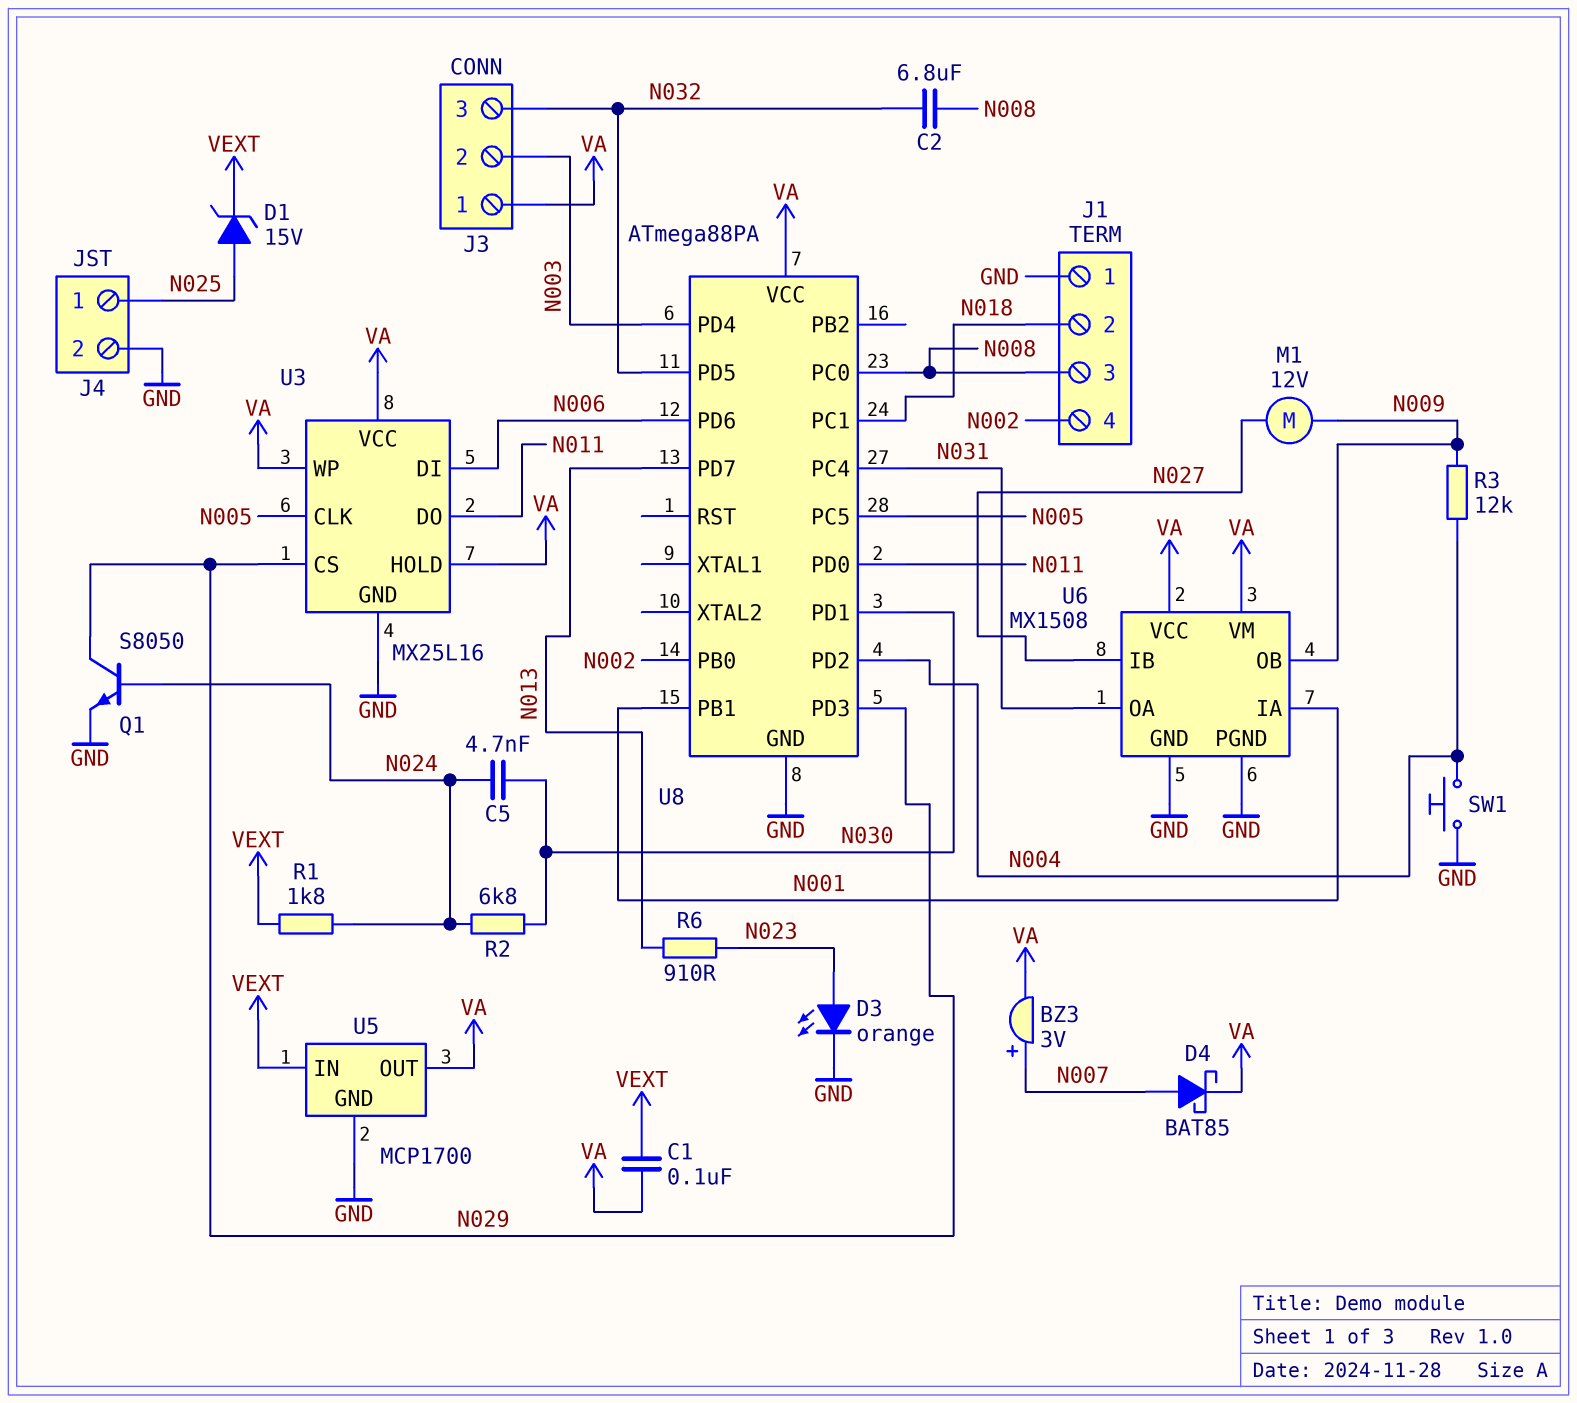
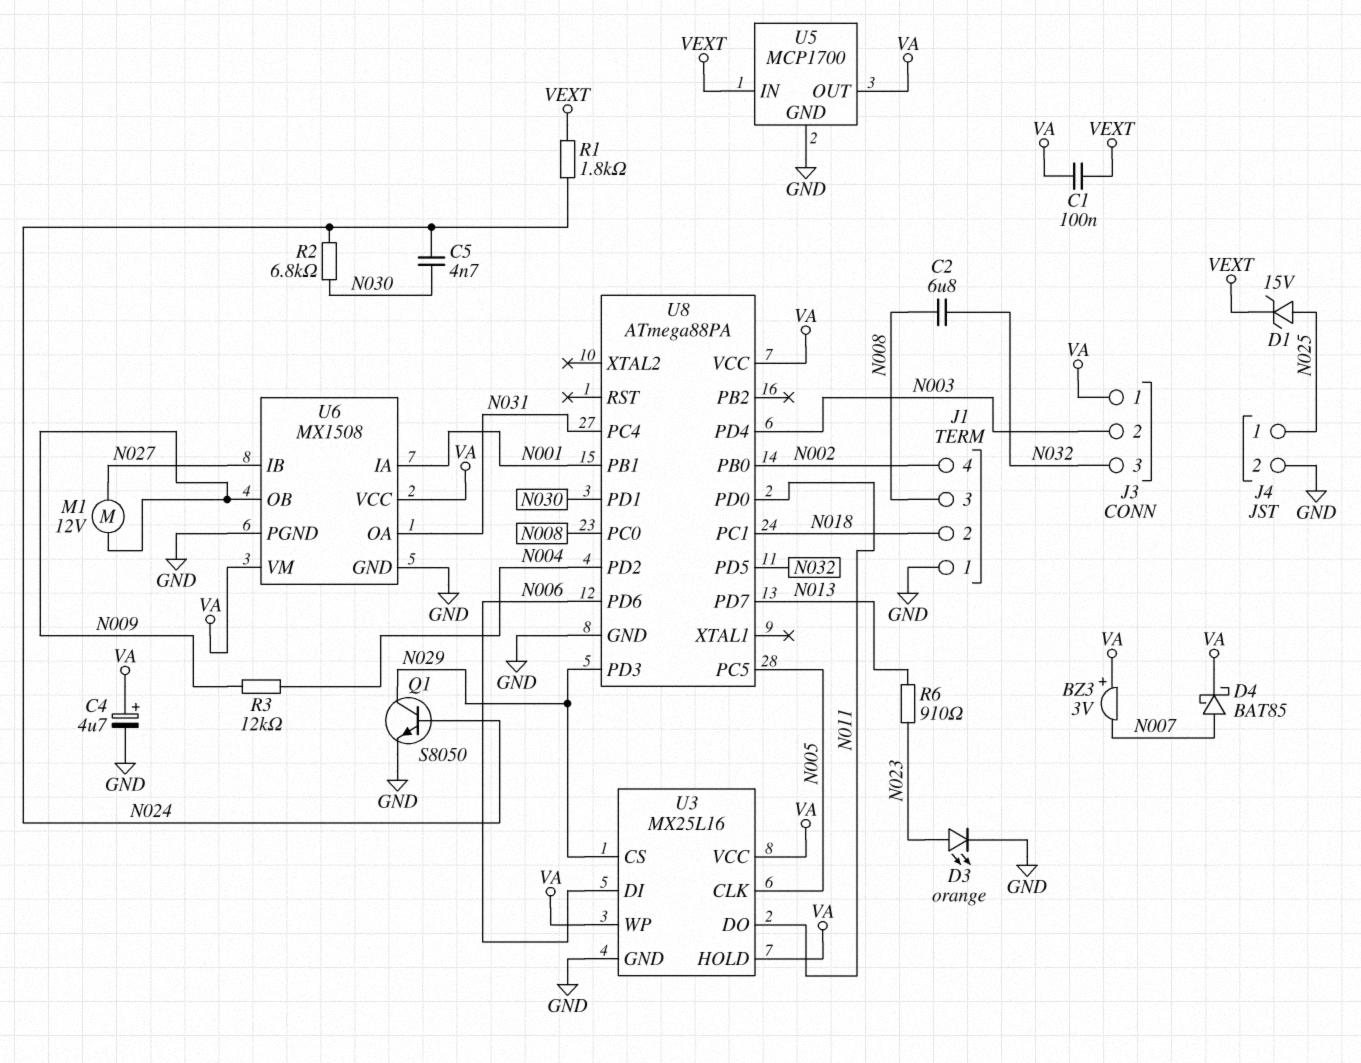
BZ3: buzzer 3V (plus N007, minus VA) -> buzzer 3V (plus VA, minus N007)
C4: none -> 4.7uF (plus VA, minus GND)
SW1: button (GND, N004) -> none

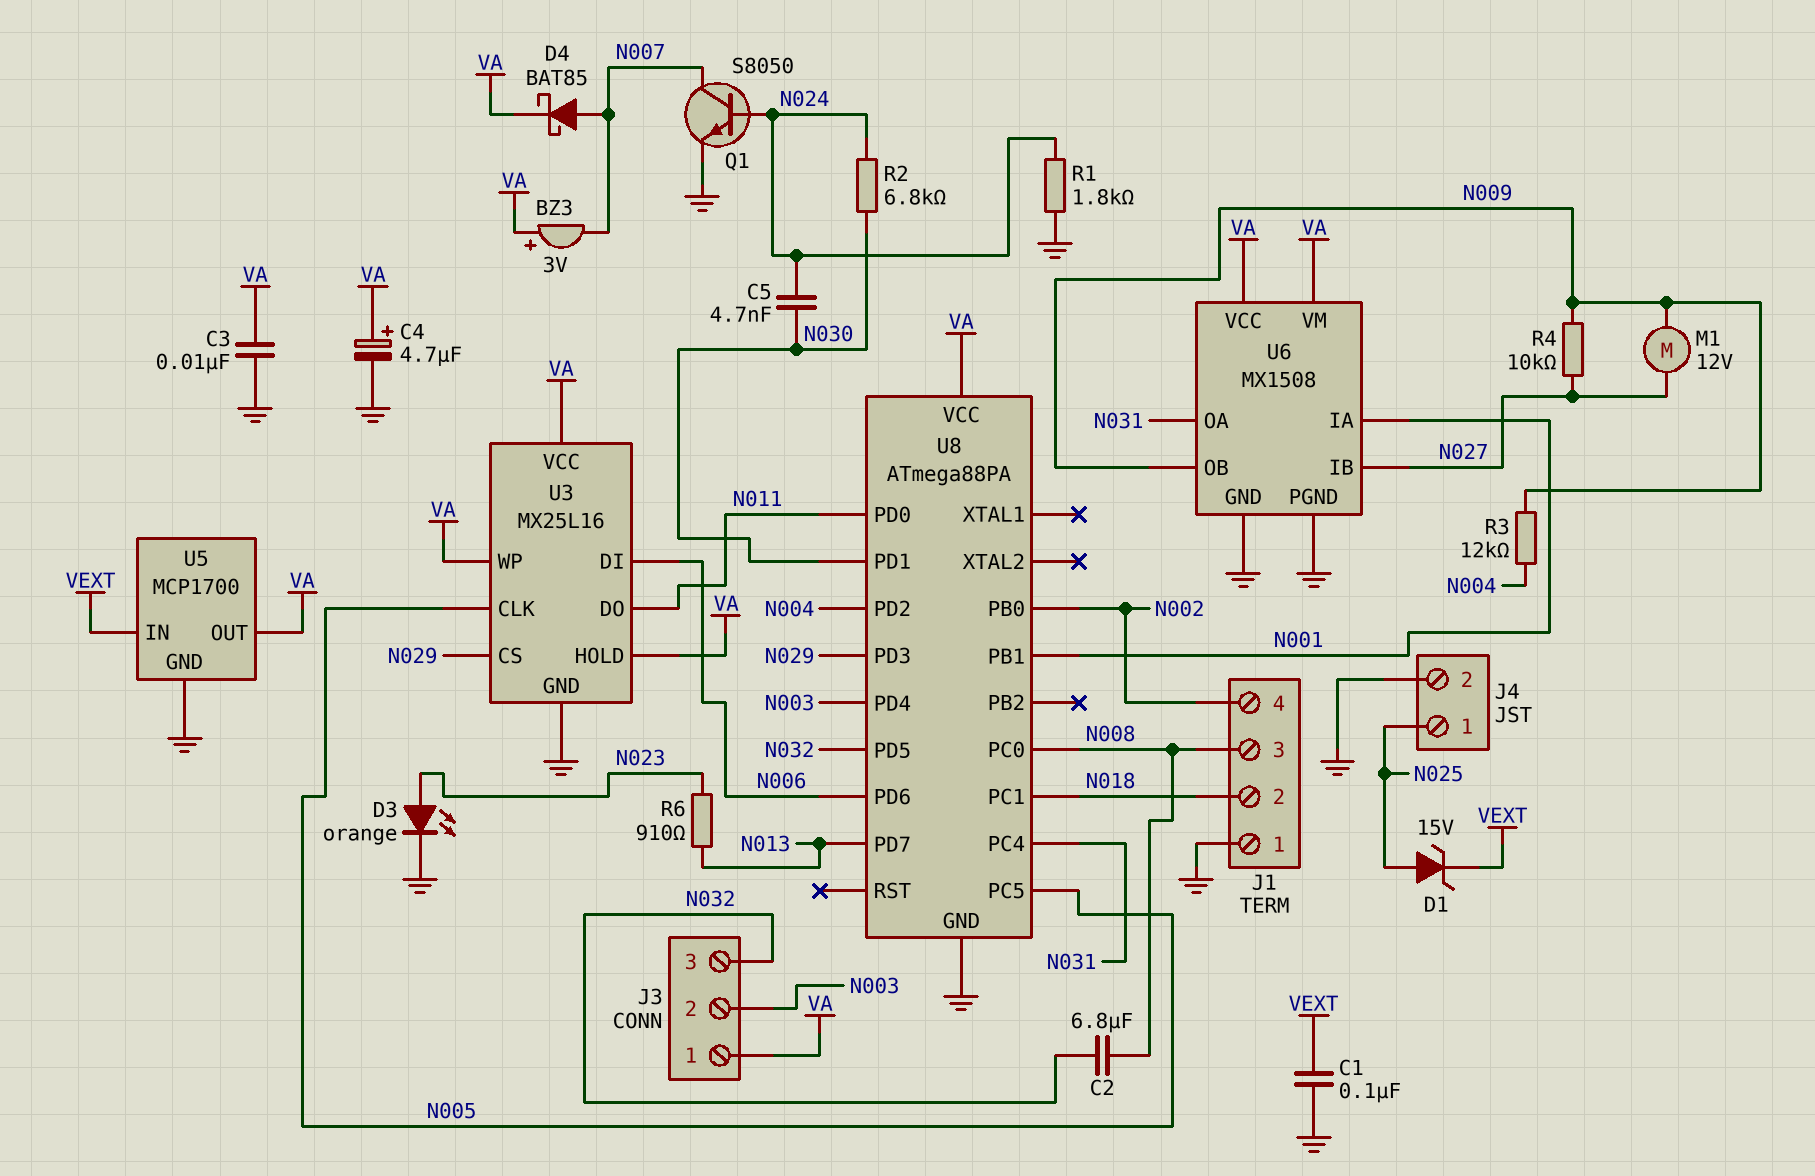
C1: 100nF (VA, VEXT) -> 100nF (GND, VEXT)
C3: none -> 10nF (GND, VA)
Q1: NPN S8050 (B N024, C N029, E GND) -> NPN S8050 (B N024, C N007, E GND)
R1: 1.8k (N024, VEXT) -> 1.8k (GND, N024)
R4: none -> 10k (N009, N027)

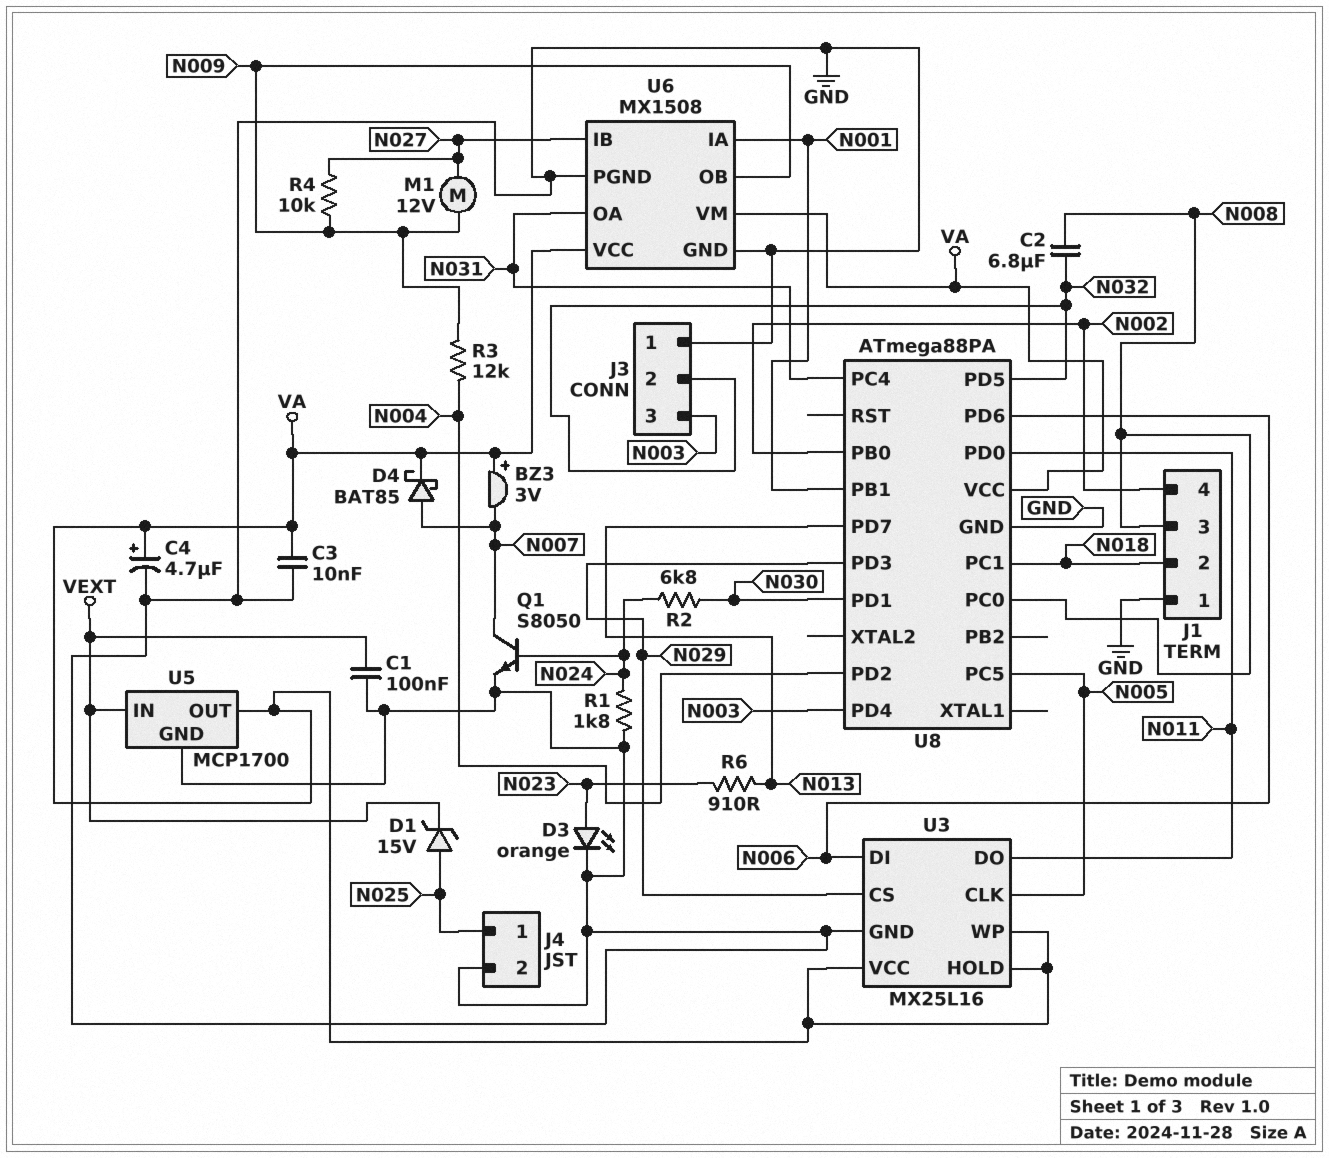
C5: 4.7nF (N024, N030) -> none
J3 pin 1: VA -> GND
J3 pin 2: N003 -> N032
J3 pin 3: N032 -> N003

